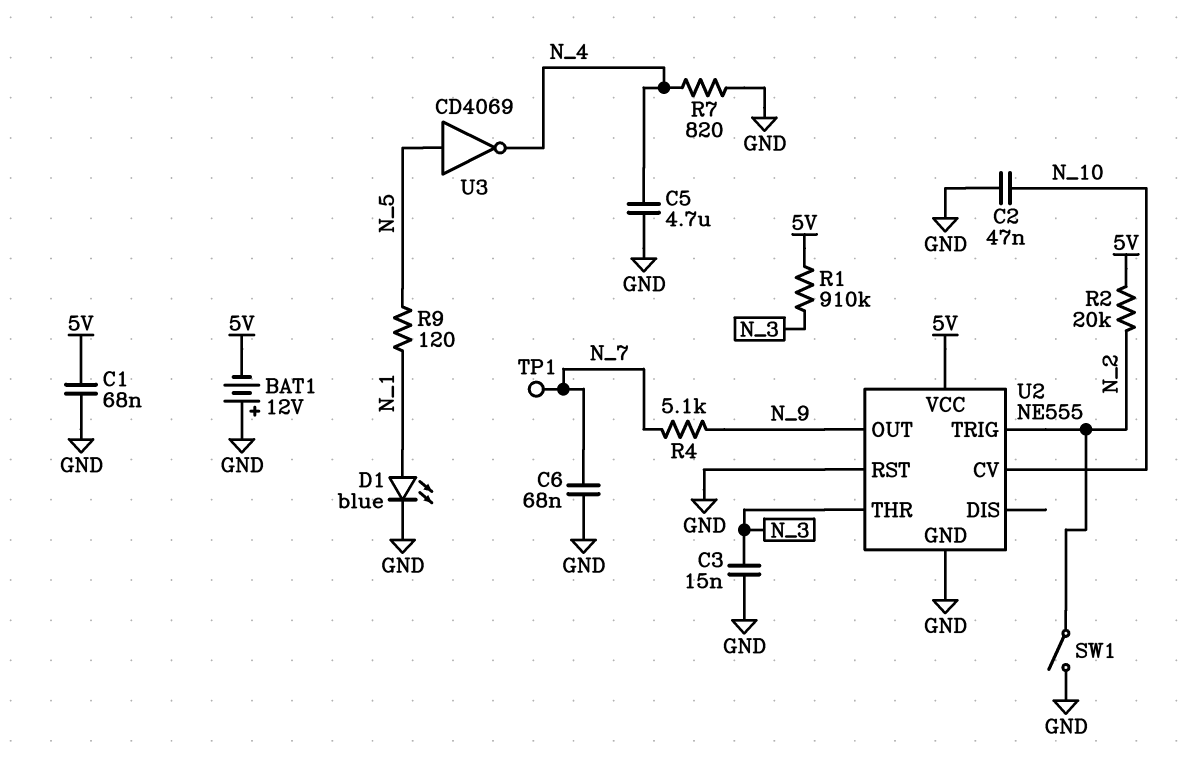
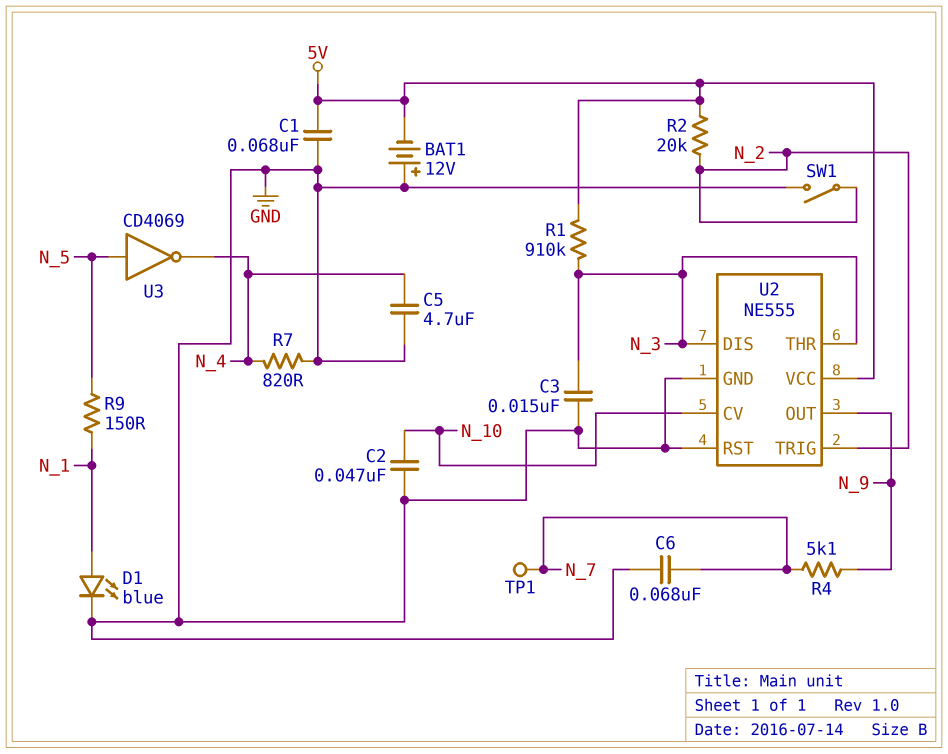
R9: 120 (N_1, N_5) -> 150 (N_1, N_5)
U2 pin DIS: none -> N_3

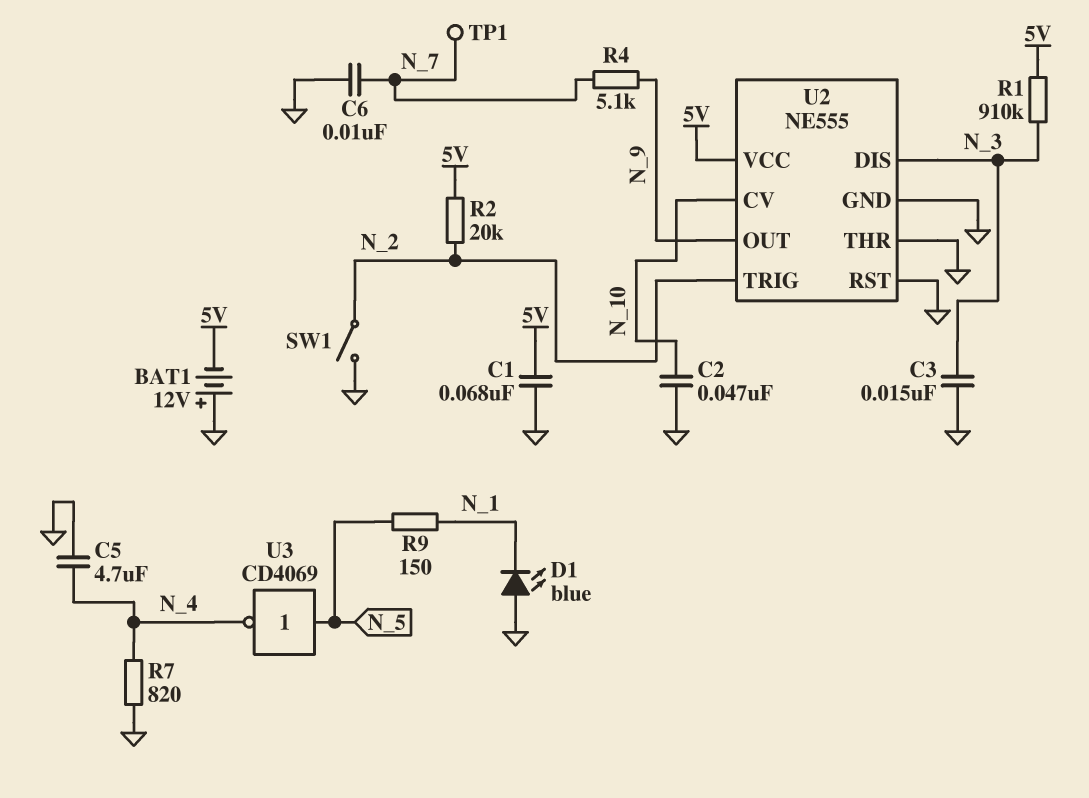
C6: 68nF (GND, N_7) -> 10nF (GND, N_7)
D1: LED blue (A N_1, K GND) -> LED blue (A GND, K N_1)
U2 pin THR: N_3 -> GND

